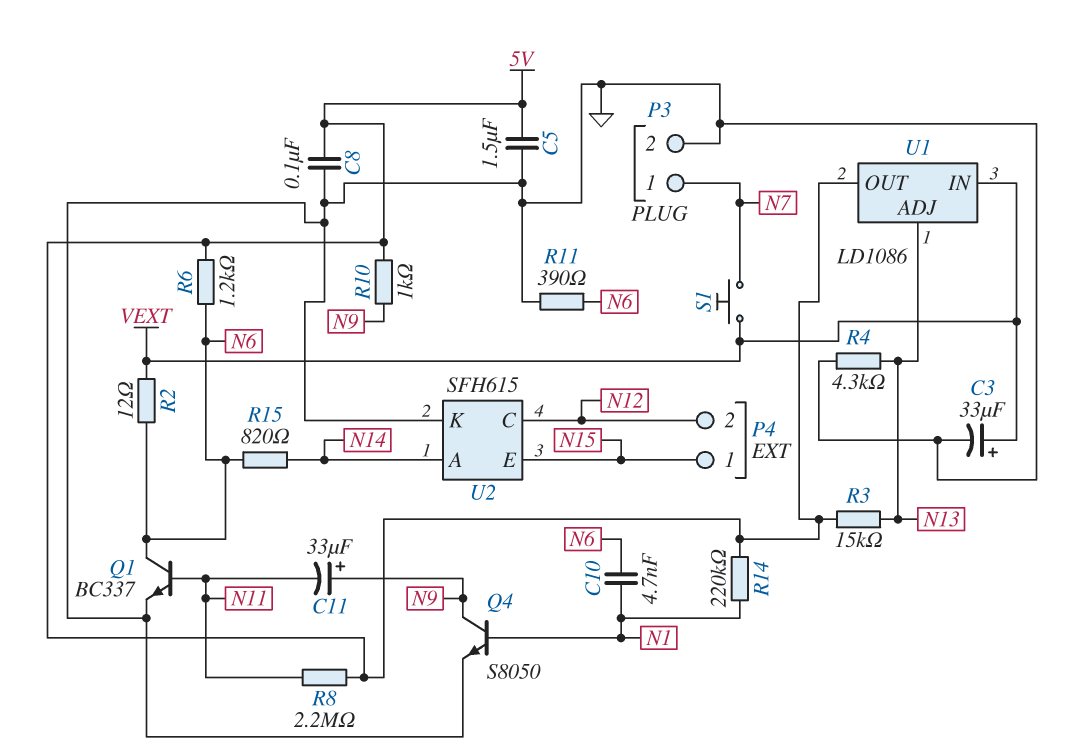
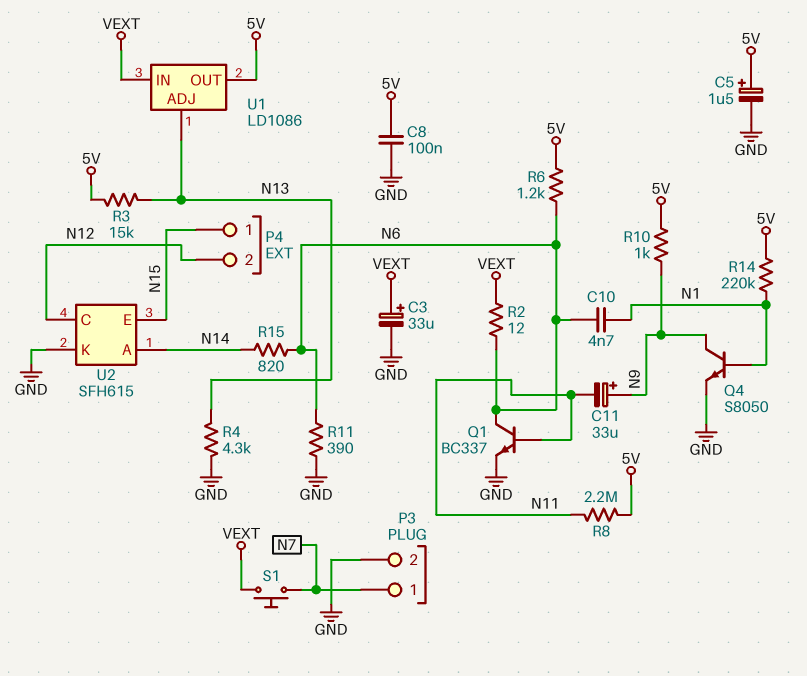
C5: 1.5uF (5V, GND) -> 1.5uF (plus 5V, minus GND)

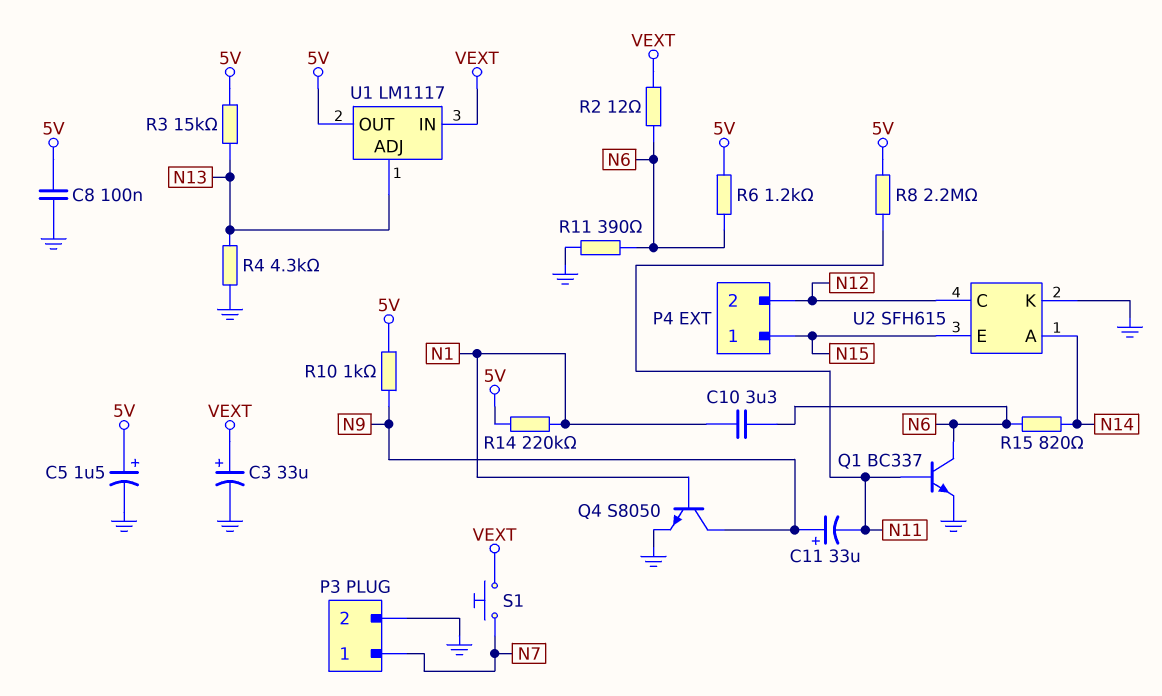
C10: 4.7nF (N1, N6) -> 3.3uF (N1, N6)
U1: LD1086 -> LM1117

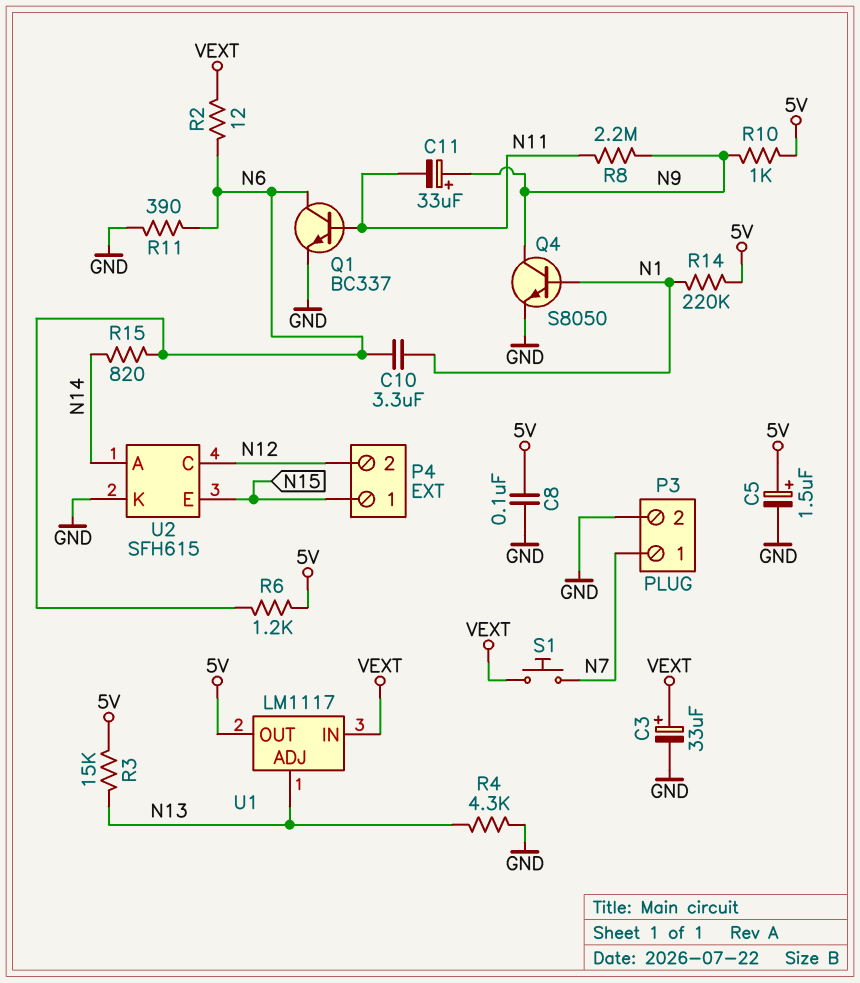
R8: 2.2M (5V, N11) -> 2.2M (N9, N11)

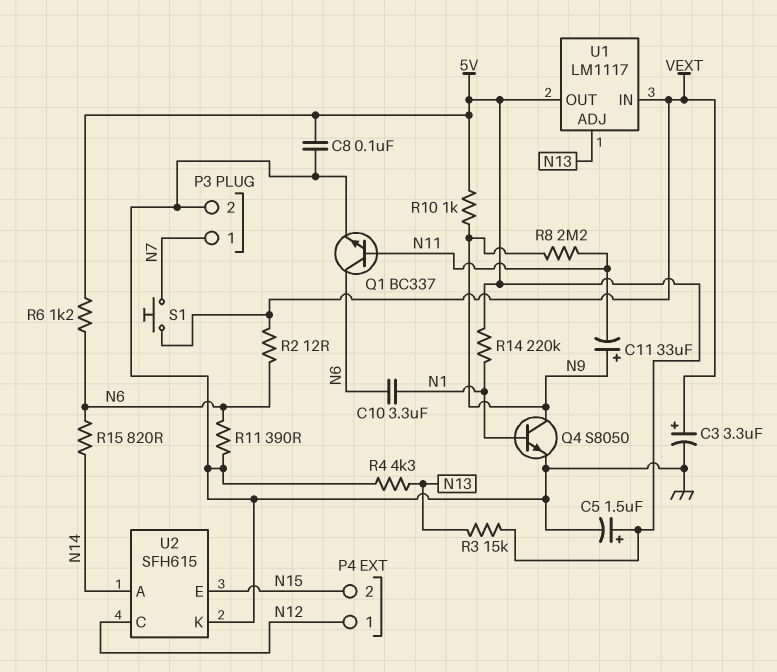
C3: 33uF (plus VEXT, minus GND) -> 3.3uF (plus VEXT, minus GND)
P4 pin 1: N15 -> N12
P4 pin 2: N12 -> N15

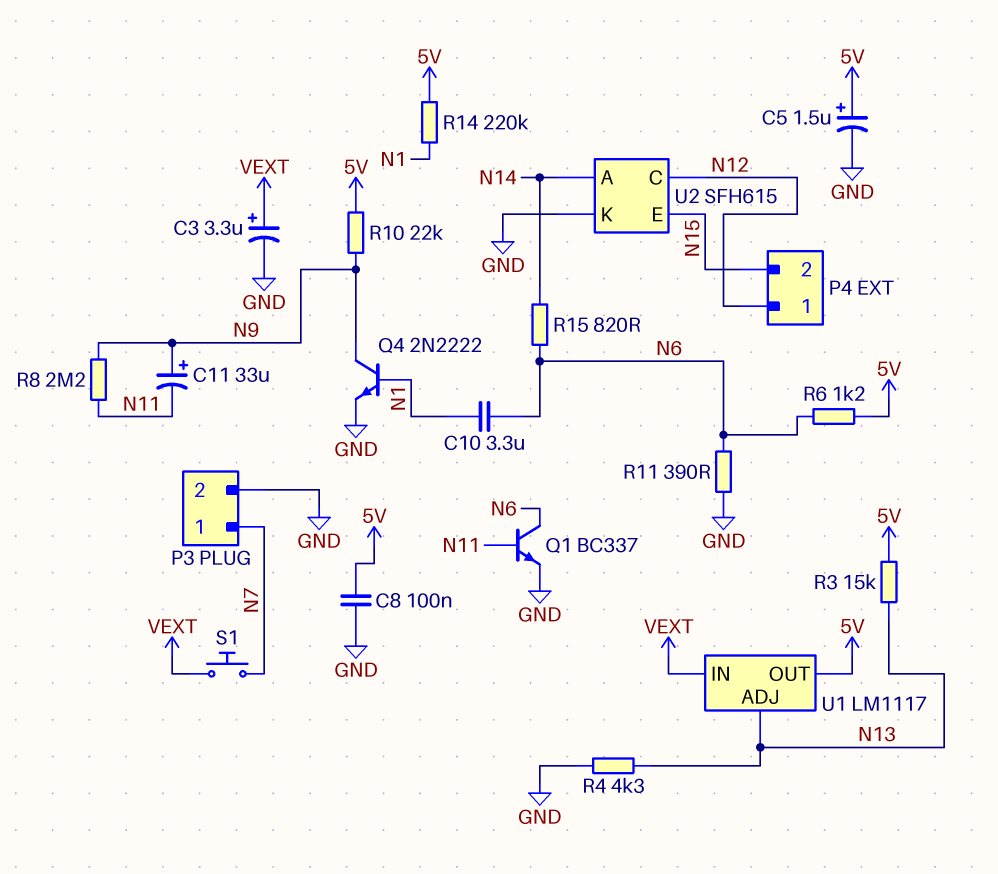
Q4: NPN S8050 (B N1, C N9, E GND) -> NPN 2N2222 (B N1, C N9, E GND)
R2: 12 (N6, VEXT) -> none
R10: 1k (5V, N9) -> 22k (5V, N9)

